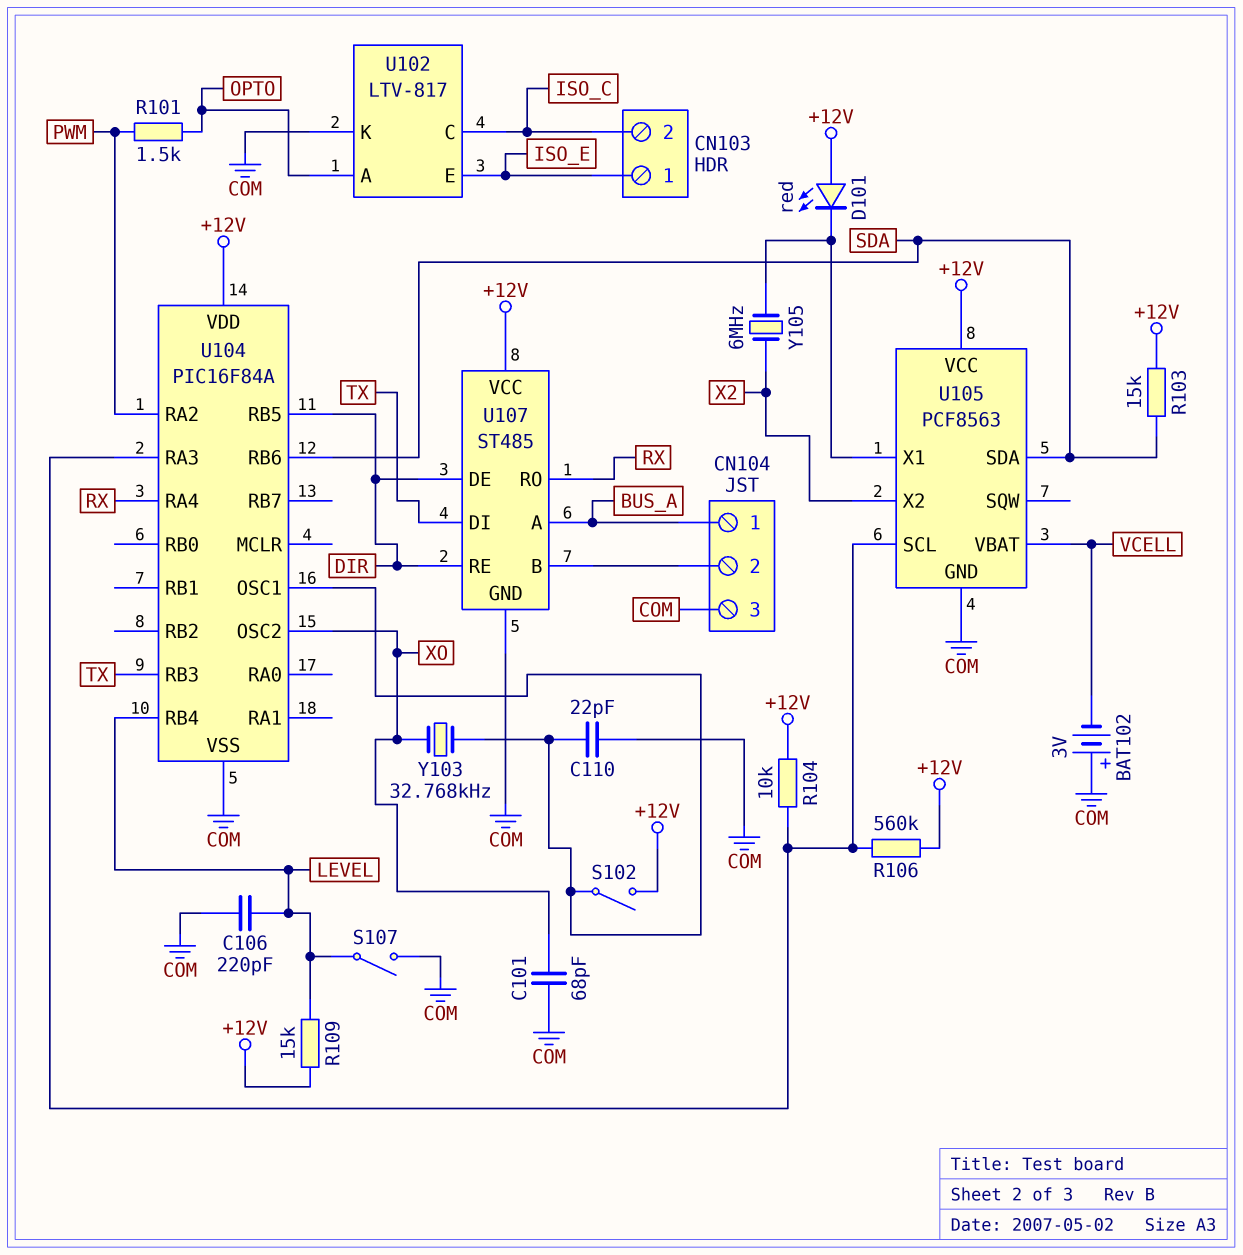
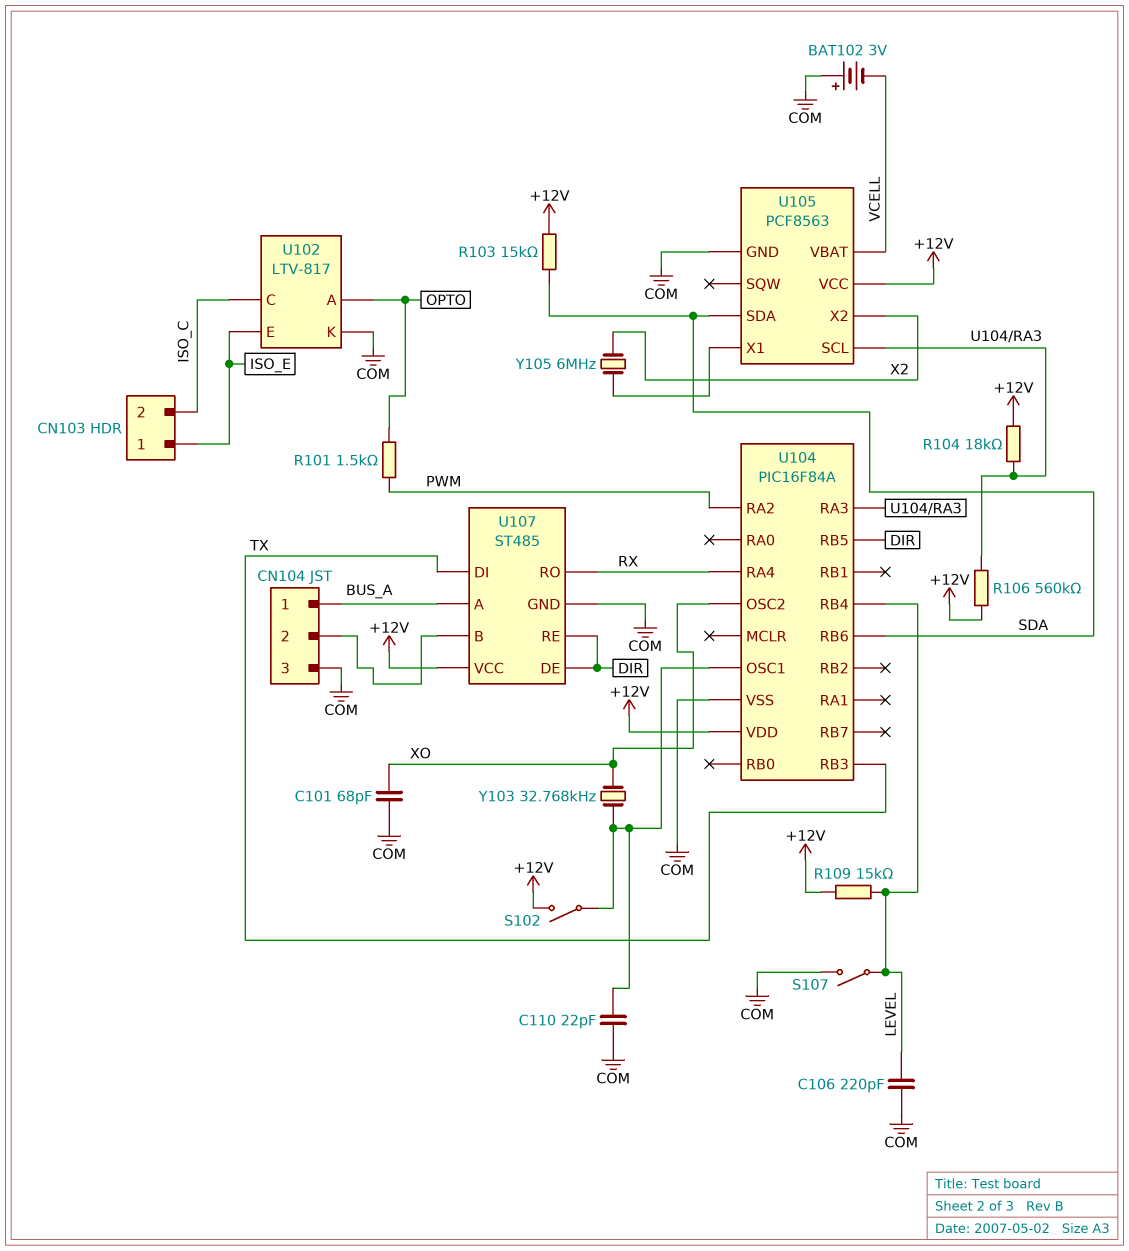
D101: LED red (A +12V, K U105/X1) -> none
R104: 10k (+12V, U104/RA3) -> 18k (+12V, U104/RA3)

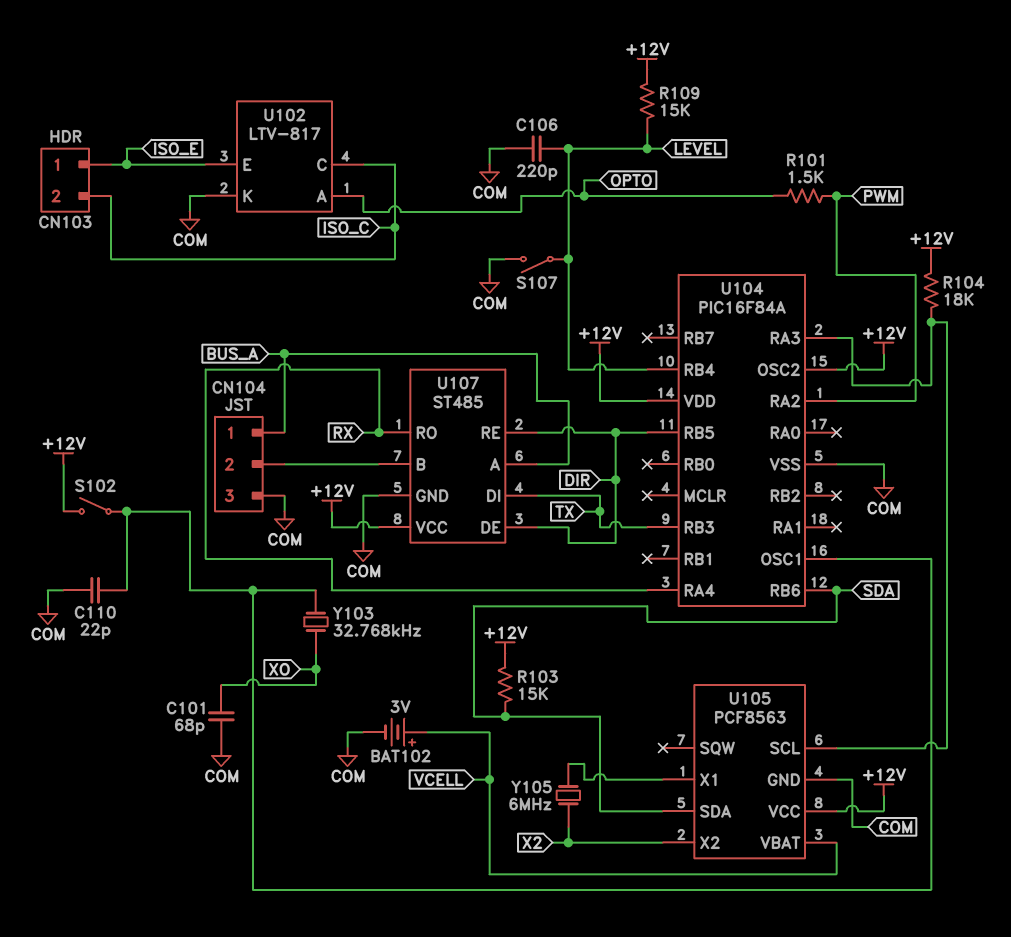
BAT102: 3V (plus COM, minus VCELL) -> 3V (plus VCELL, minus COM)
R106: 560k (+12V, U104/RA3) -> none
U104 pin OSC2: XO -> +12V

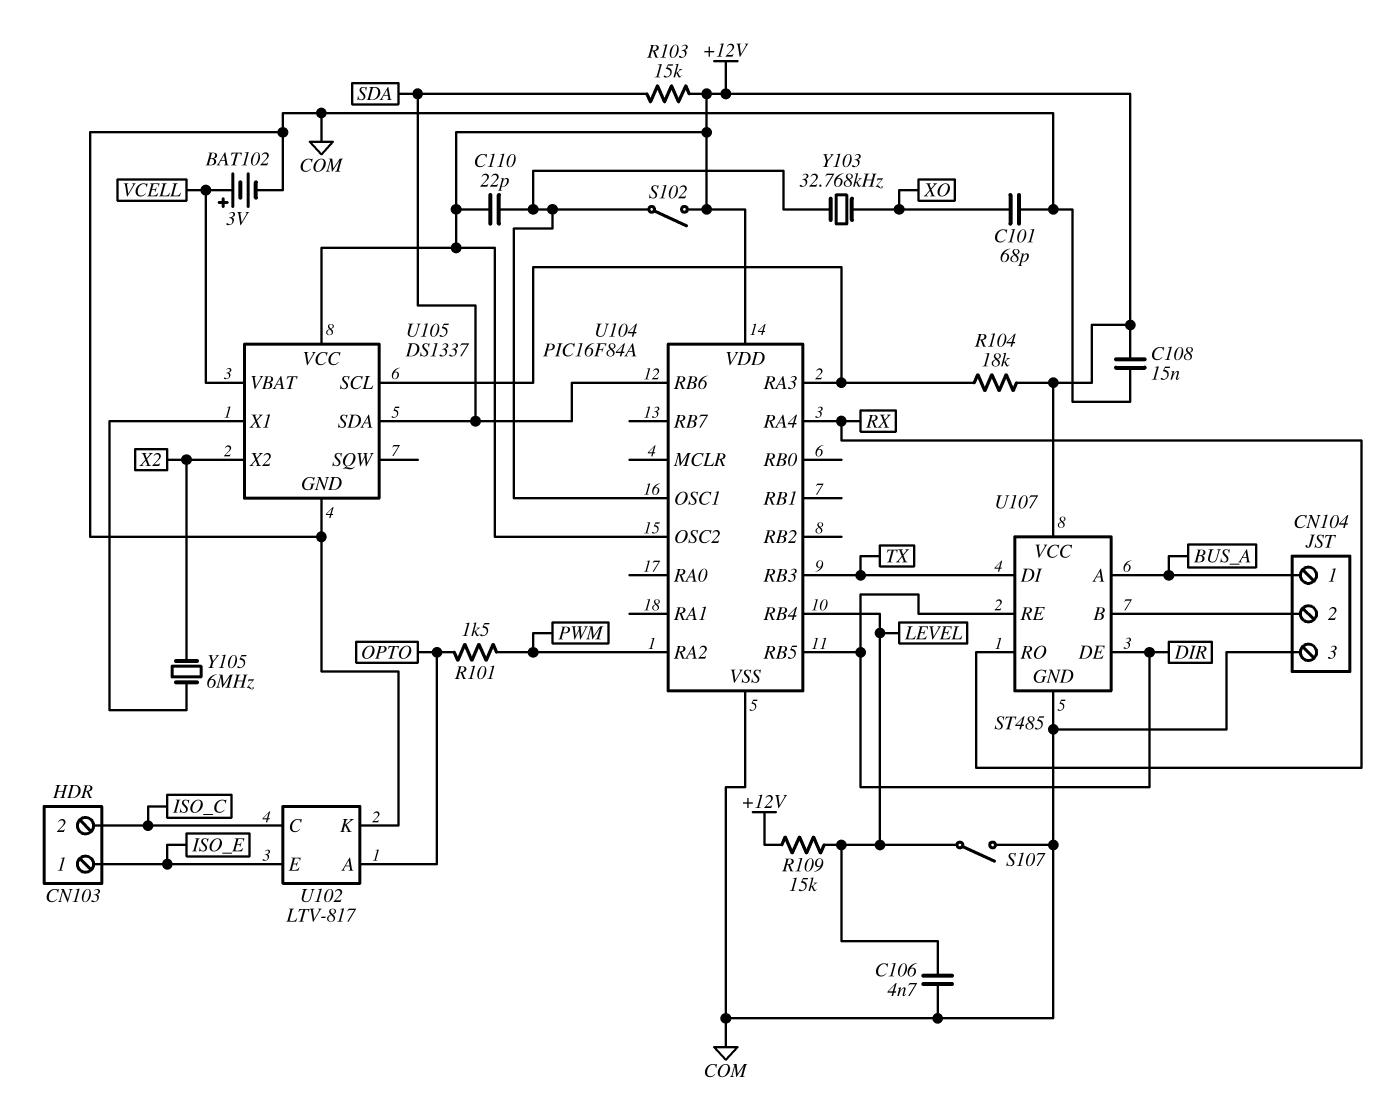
C106: 220pF (COM, LEVEL) -> 4.7nF (COM, LEVEL)
C108: none -> 15nF (+12V, COM)
C110: 22pF (COM, U104/OSC1) -> 22pF (+12V, U104/OSC1)
U105: PCF8563 -> DS1337

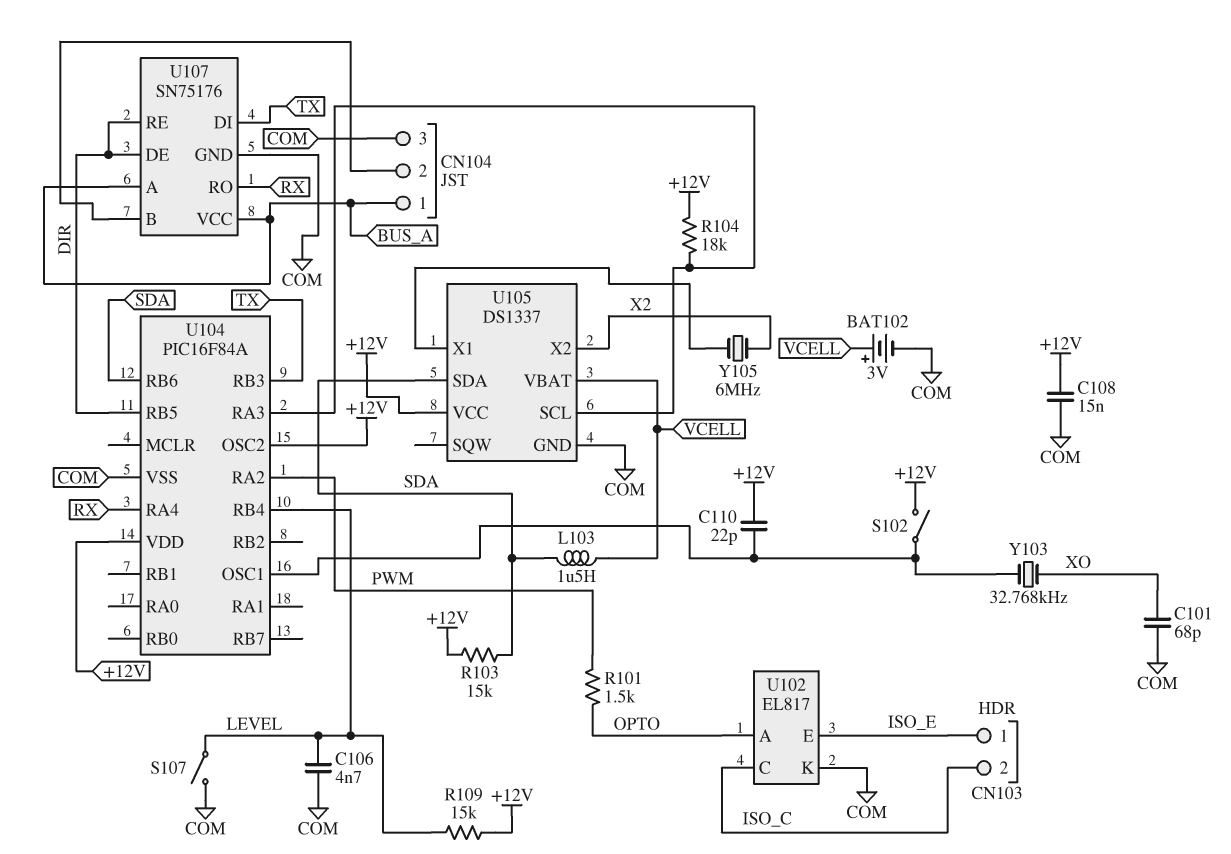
L103: none -> 1.5uH (SDA, VCELL)
U102: LTV-817 -> EL817
U107: ST485 -> SN75176
U107 pin VCC: +12V -> BUS_A

